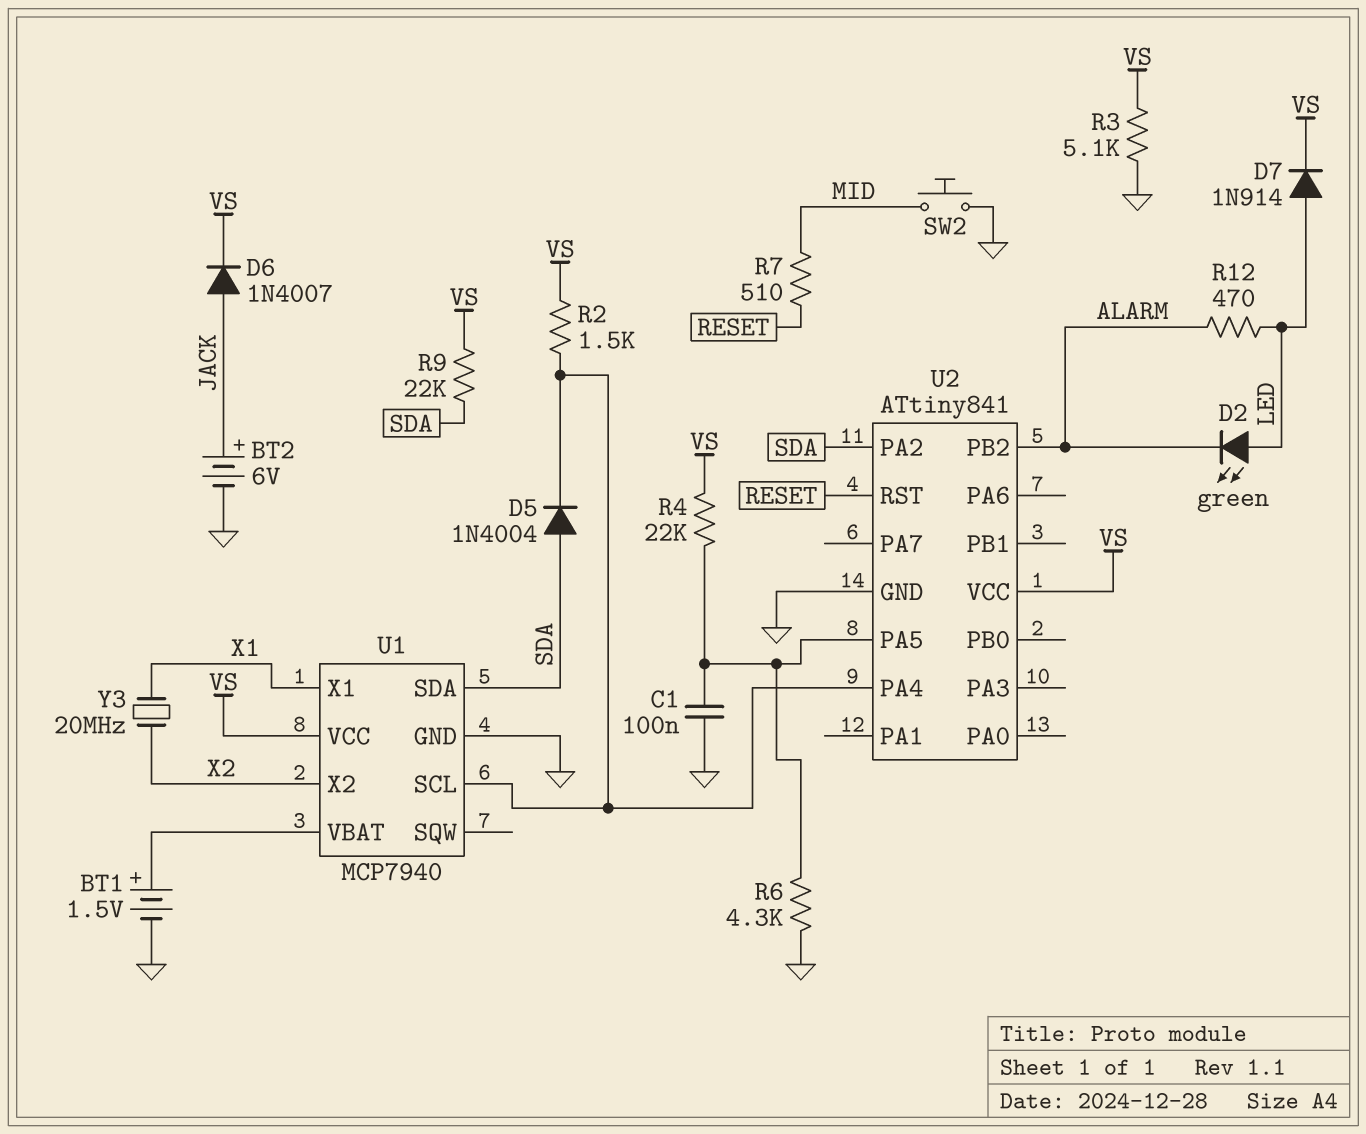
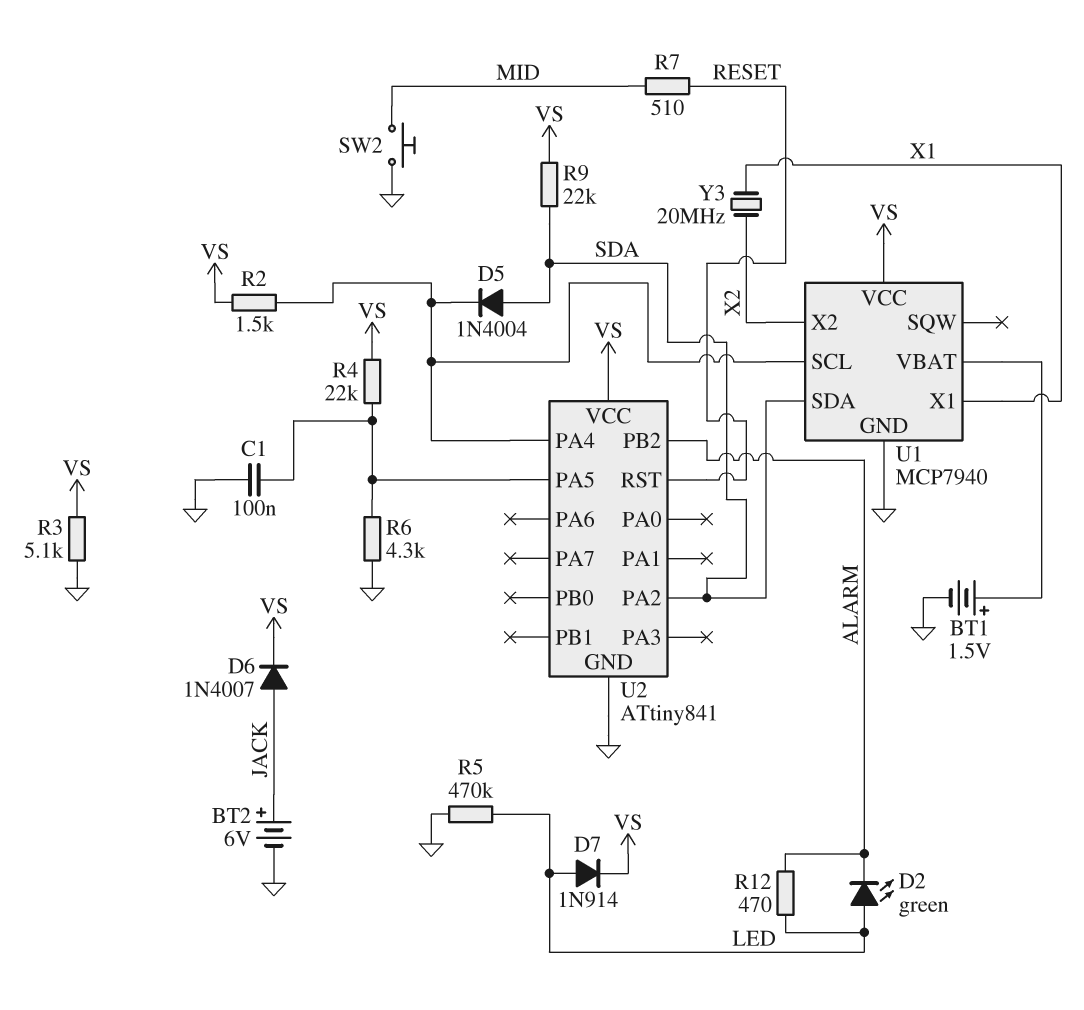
R5: none -> 470k (GND, LED)

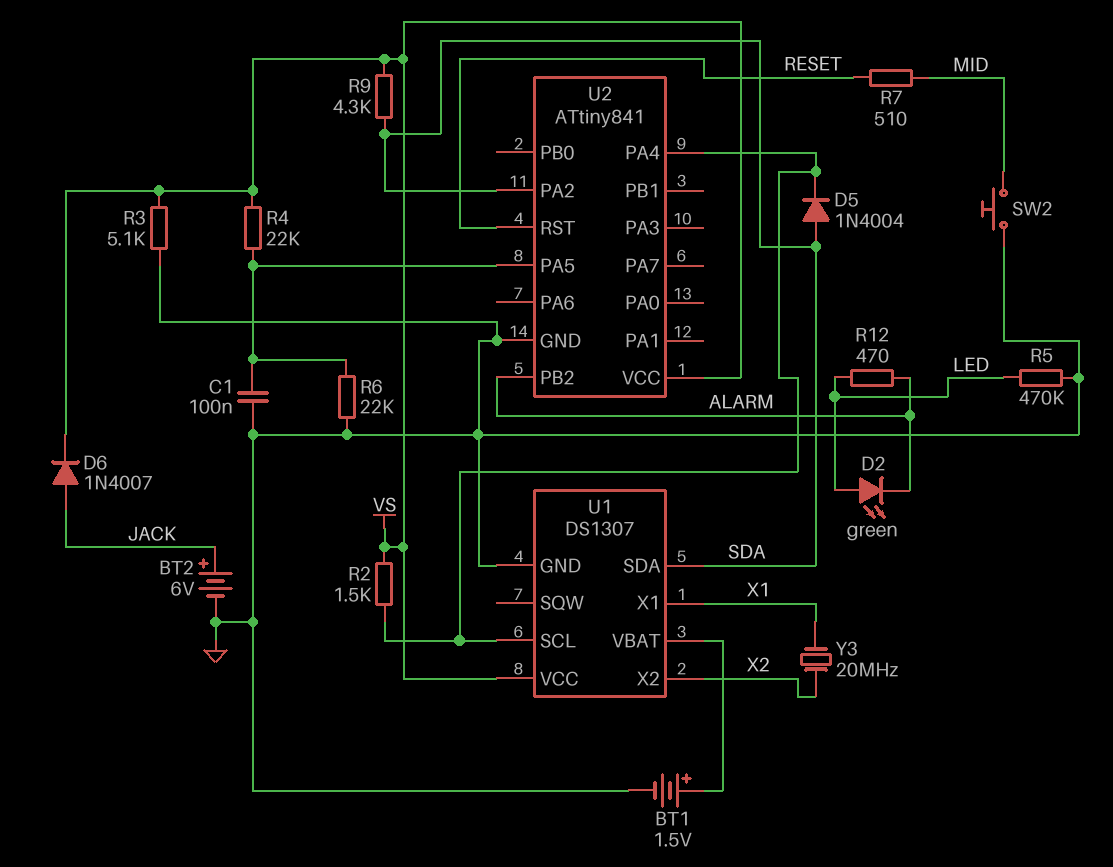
D7: diode 1N914 (A LED, K VS) -> none
R6: 4.3k (GND, U2/PA5) -> 22k (GND, U2/PA5)
R9: 22k (SDA, VS) -> 4.3k (SDA, VS)
U1: MCP7940 -> DS1307

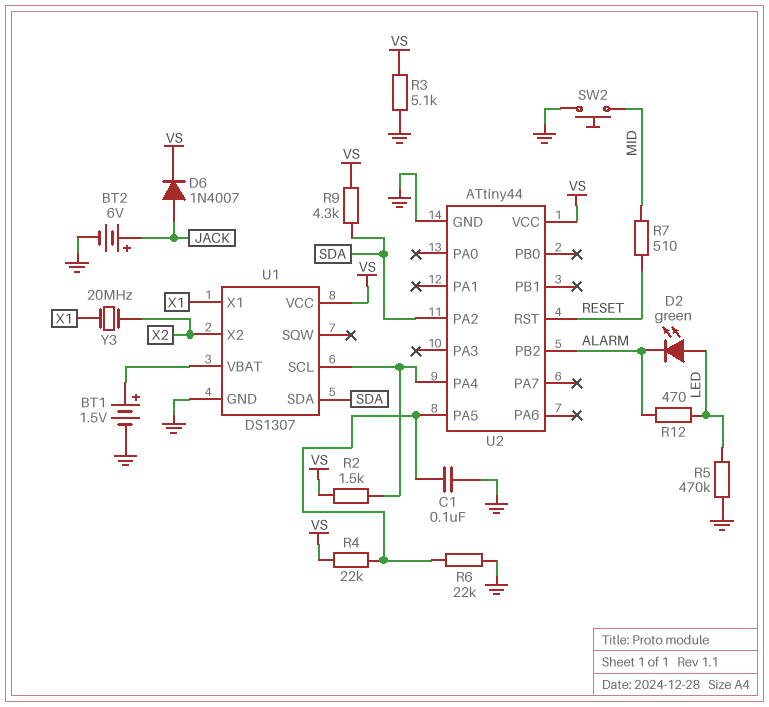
D5: diode 1N4004 (A SDA, K U1/SCL) -> none
U2: ATtiny841 -> ATtiny44

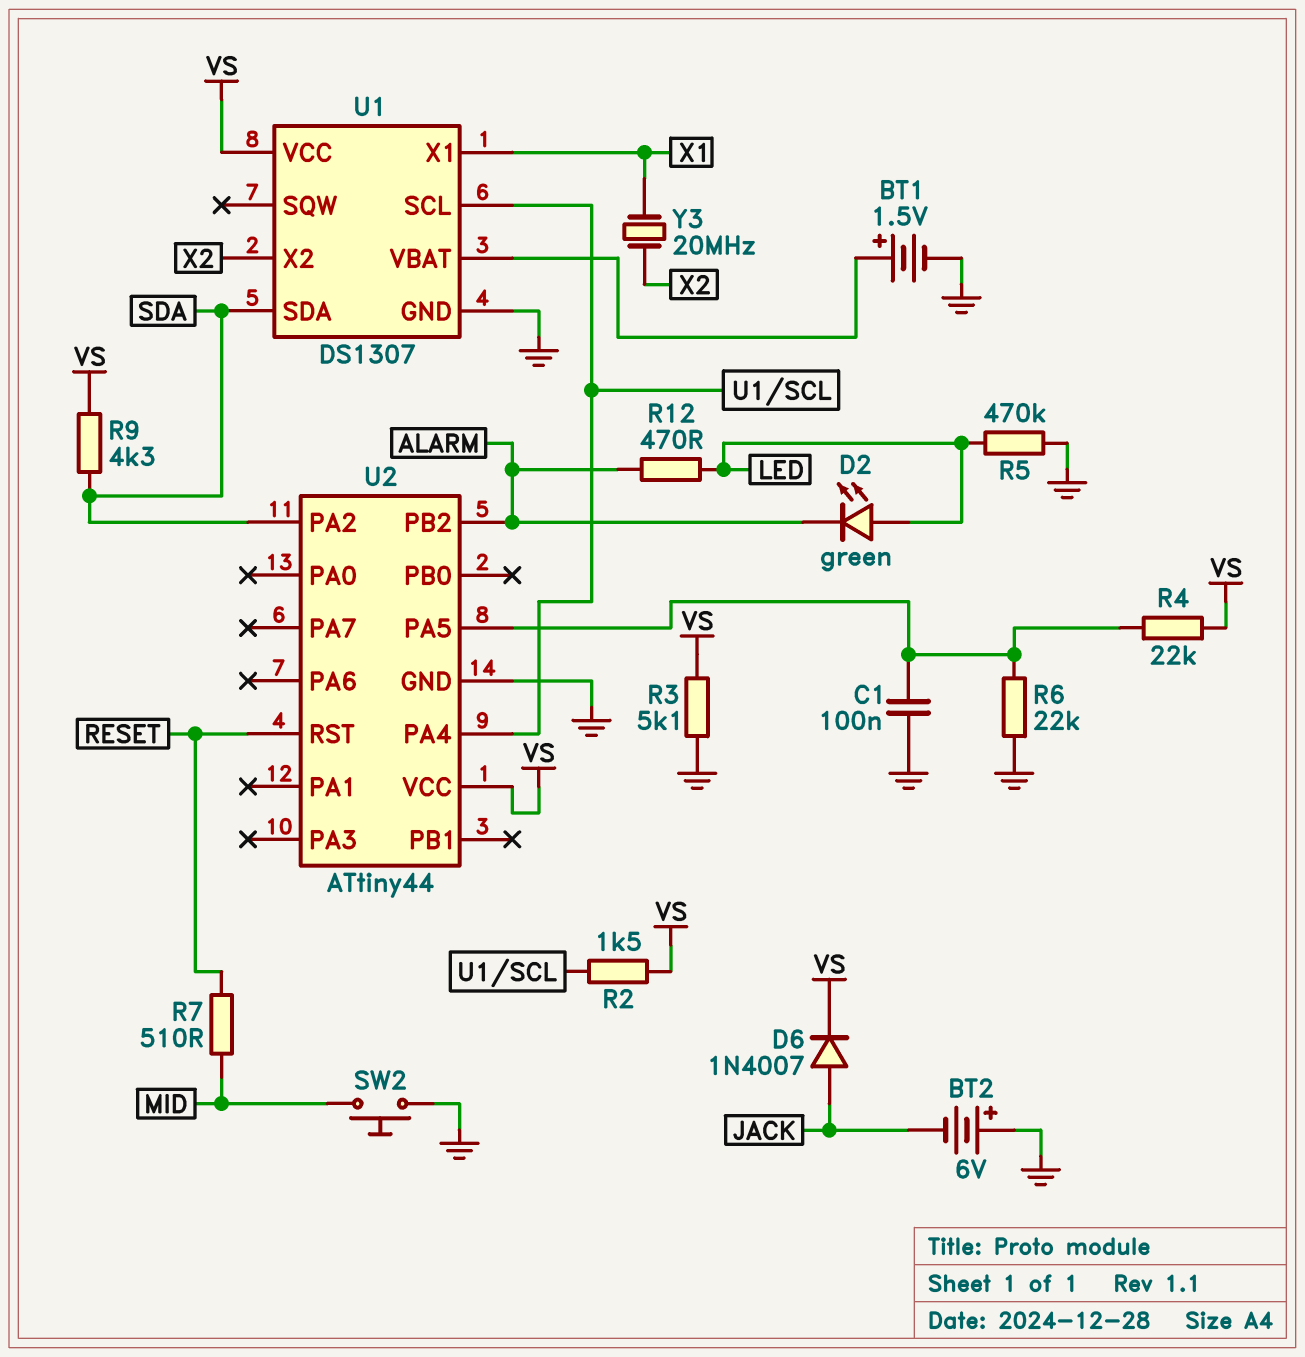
BT2: 6V (plus JACK, minus GND) -> 6V (plus GND, minus JACK)

